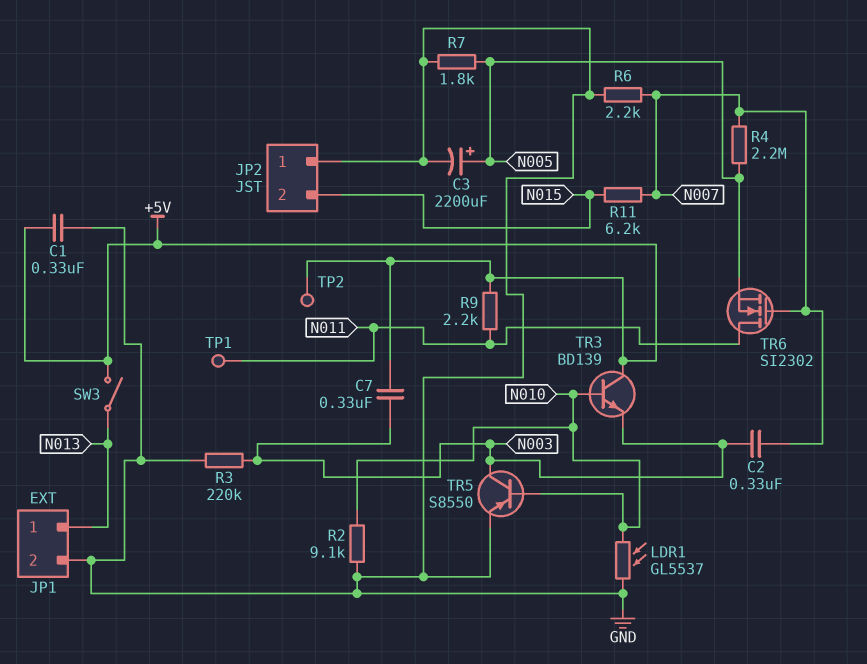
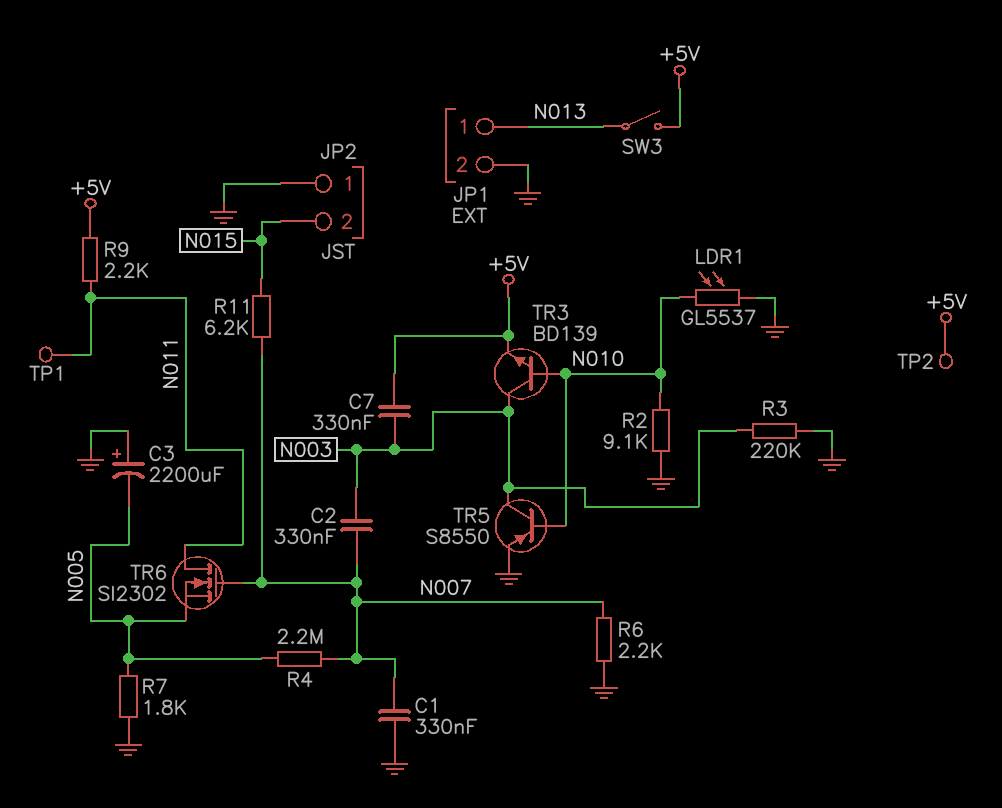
C1: 330nF (+5V, GND) -> 330nF (GND, N007)
C3: 2200uF (plus N005, minus GND) -> 2200uF (plus GND, minus N005)
TR3: NPN BD139 (B N010, C +5V, E N003) -> NPN BD139 (B N010, C N003, E +5V)

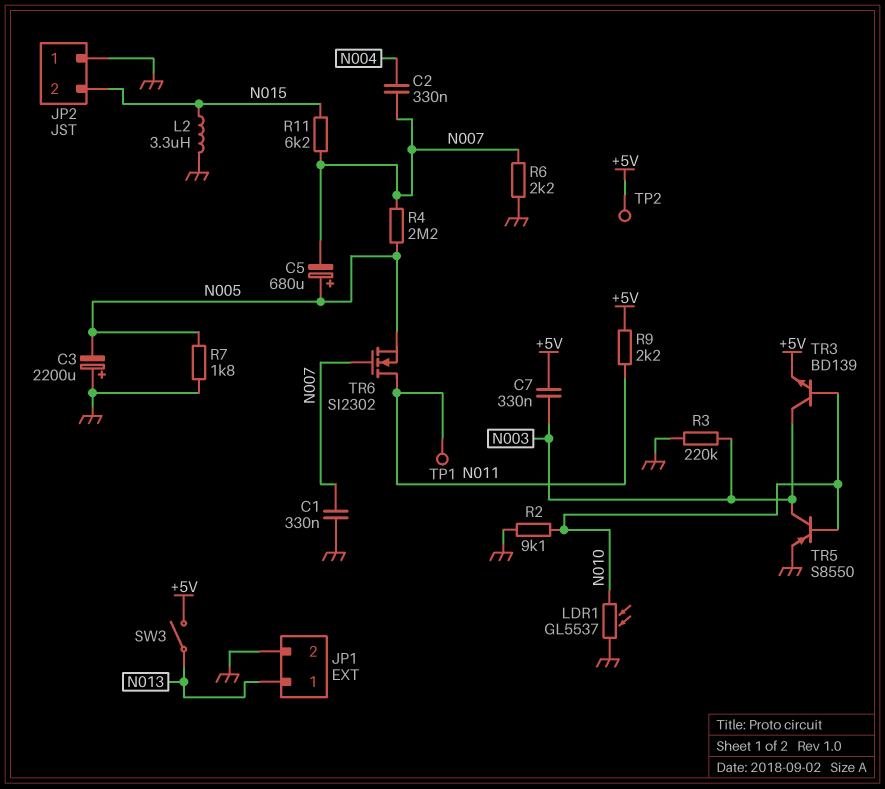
C2: 330nF (N003, N007) -> 330nF (N004, N007)
C5: none -> 680uF (plus N005, minus N007)
L2: none -> 3.3uH (GND, N015)

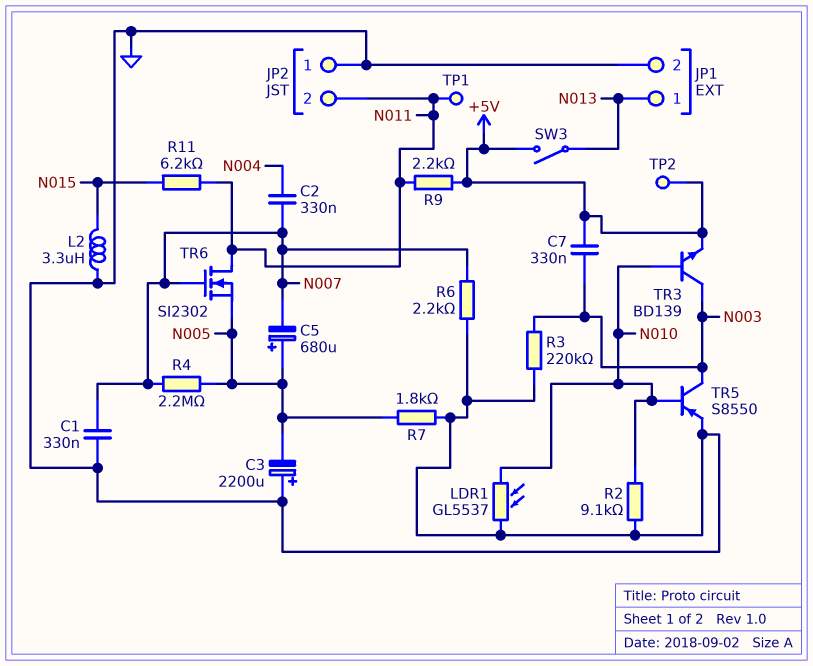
JP2 pin 2: N015 -> N011
R11: 6.2k (N007, N015) -> 6.2k (N011, N015)

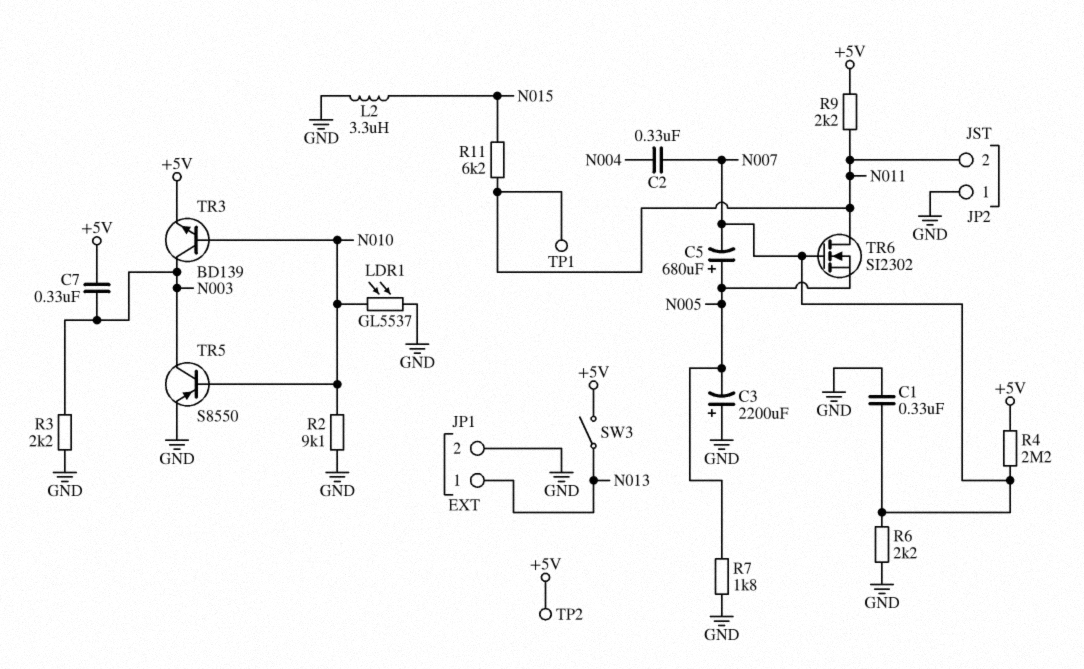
R3: 220k (GND, N003) -> 2.2k (GND, N003)
R4: 2.2M (N005, N007) -> 2.2M (+5V, N007)

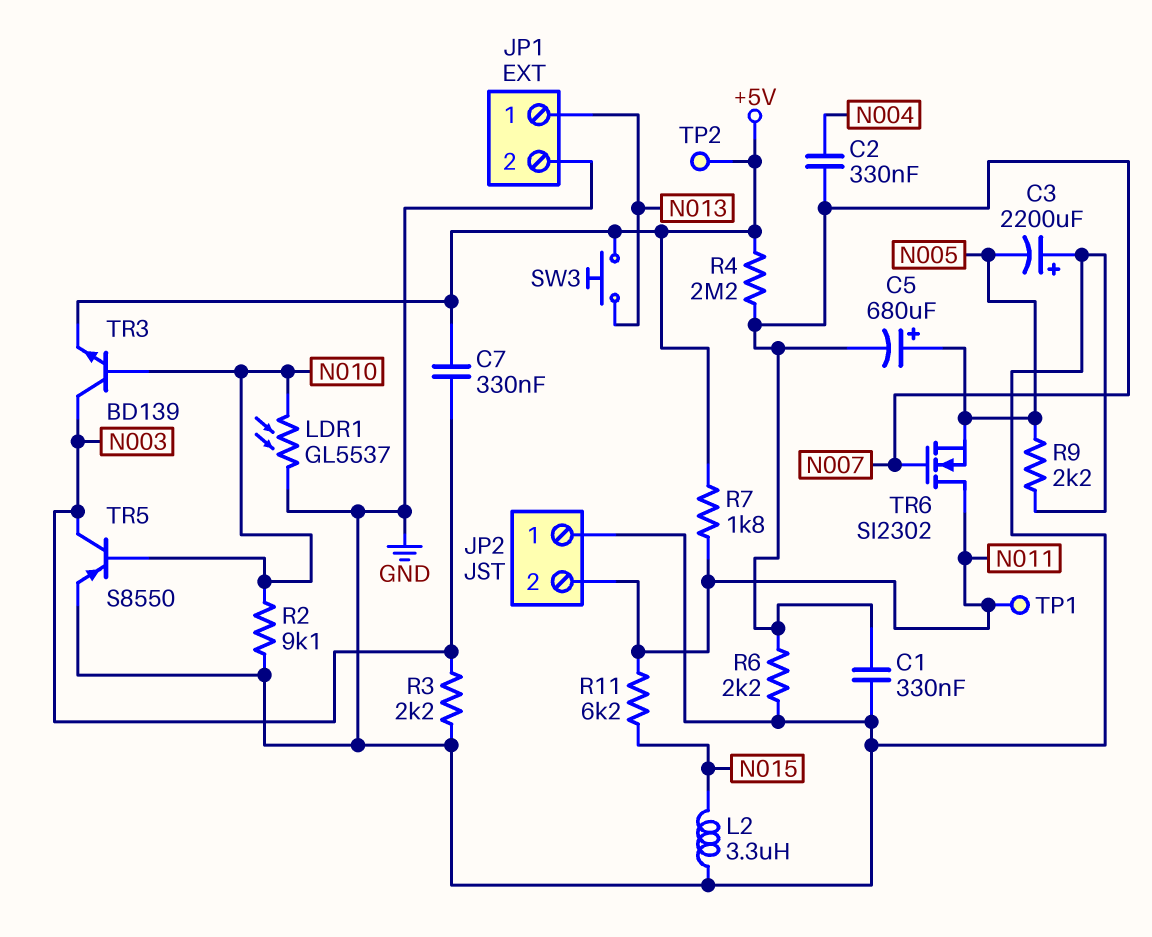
R7: 1.8k (GND, N005) -> 1.8k (+5V, N011)
R9: 2.2k (+5V, N011) -> 2.2k (GND, N005)
SW3: switch (+5V, N013) -> button (+5V, N013)

